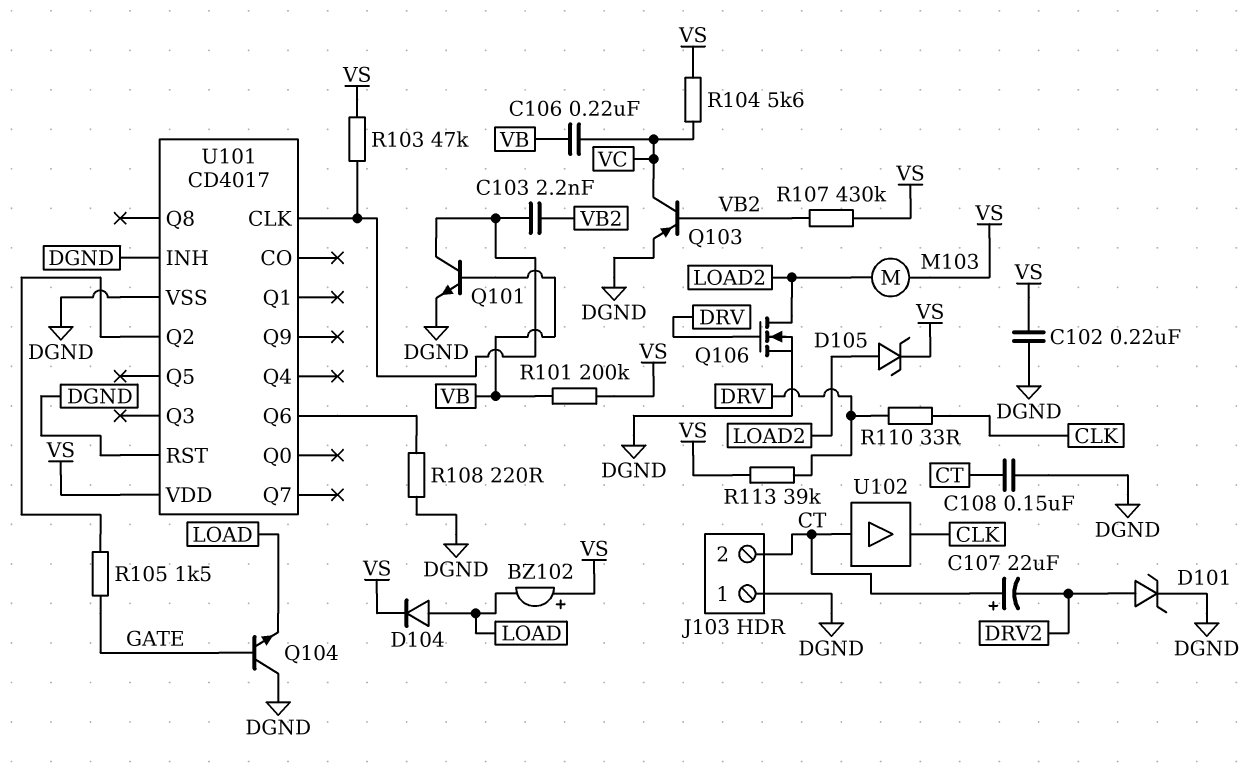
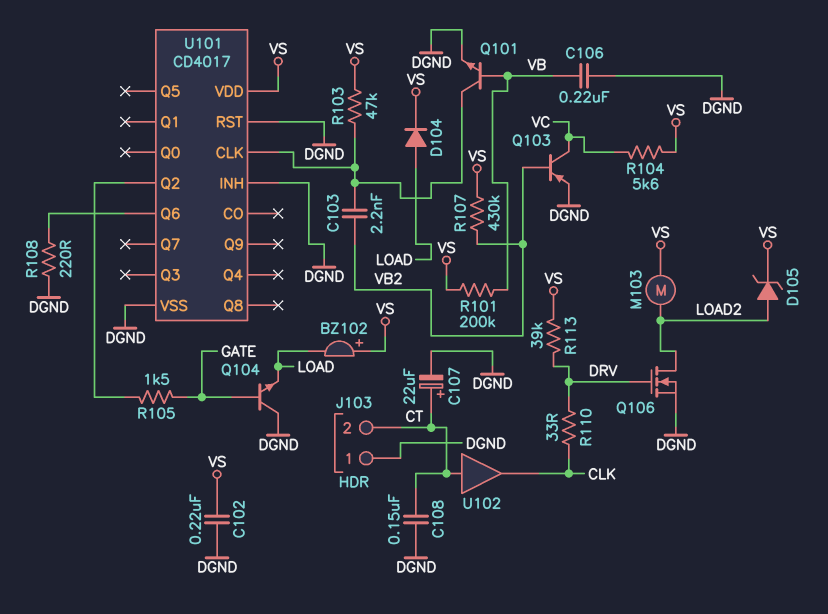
C106: 220nF (VB, VC) -> 220nF (DGND, VB)
C107: 22uF (plus CT, minus DRV2) -> 22uF (plus CT, minus DGND)
D101: zener (A DRV2, K DGND) -> none

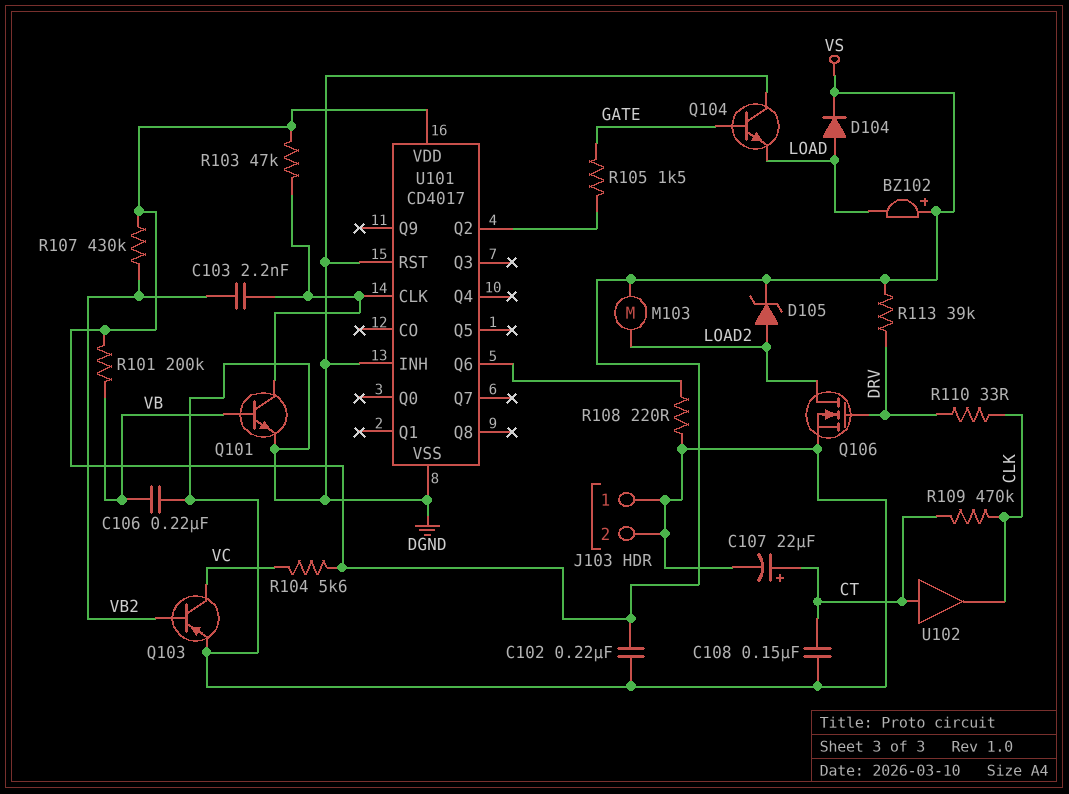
J103 pin 2: CT -> DGND
R109: none -> 470k (CLK, CT)

